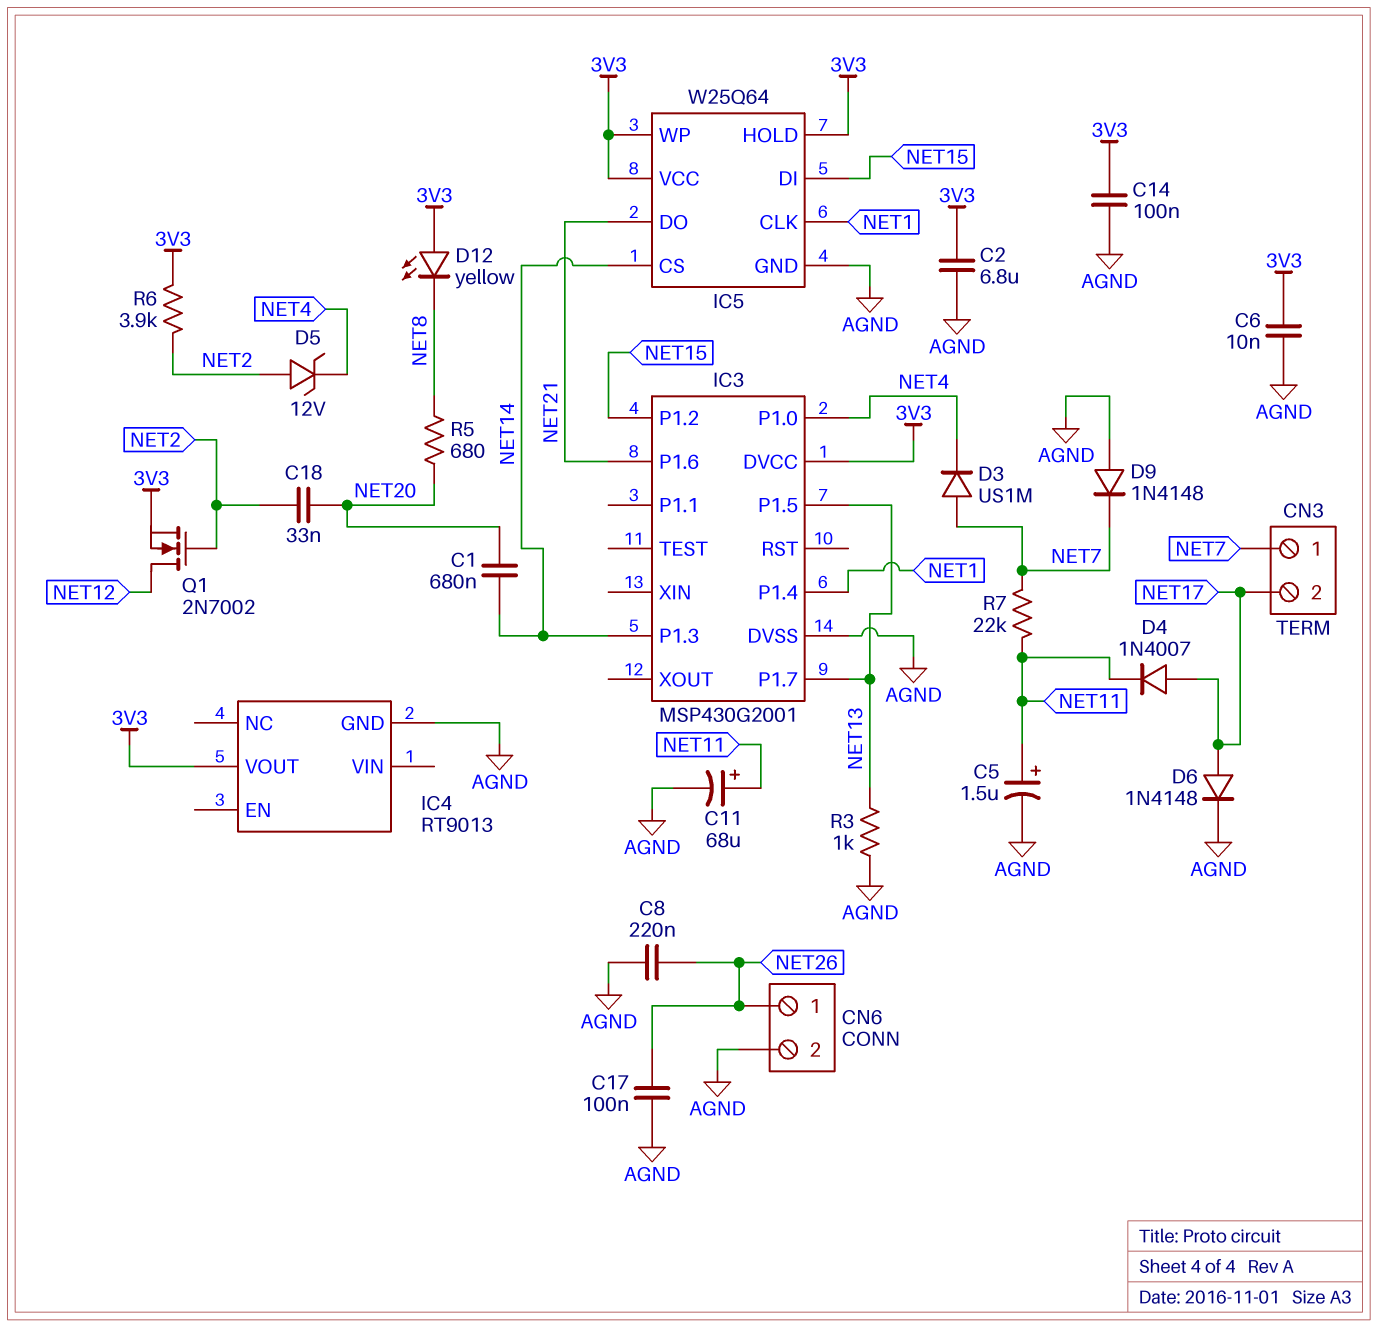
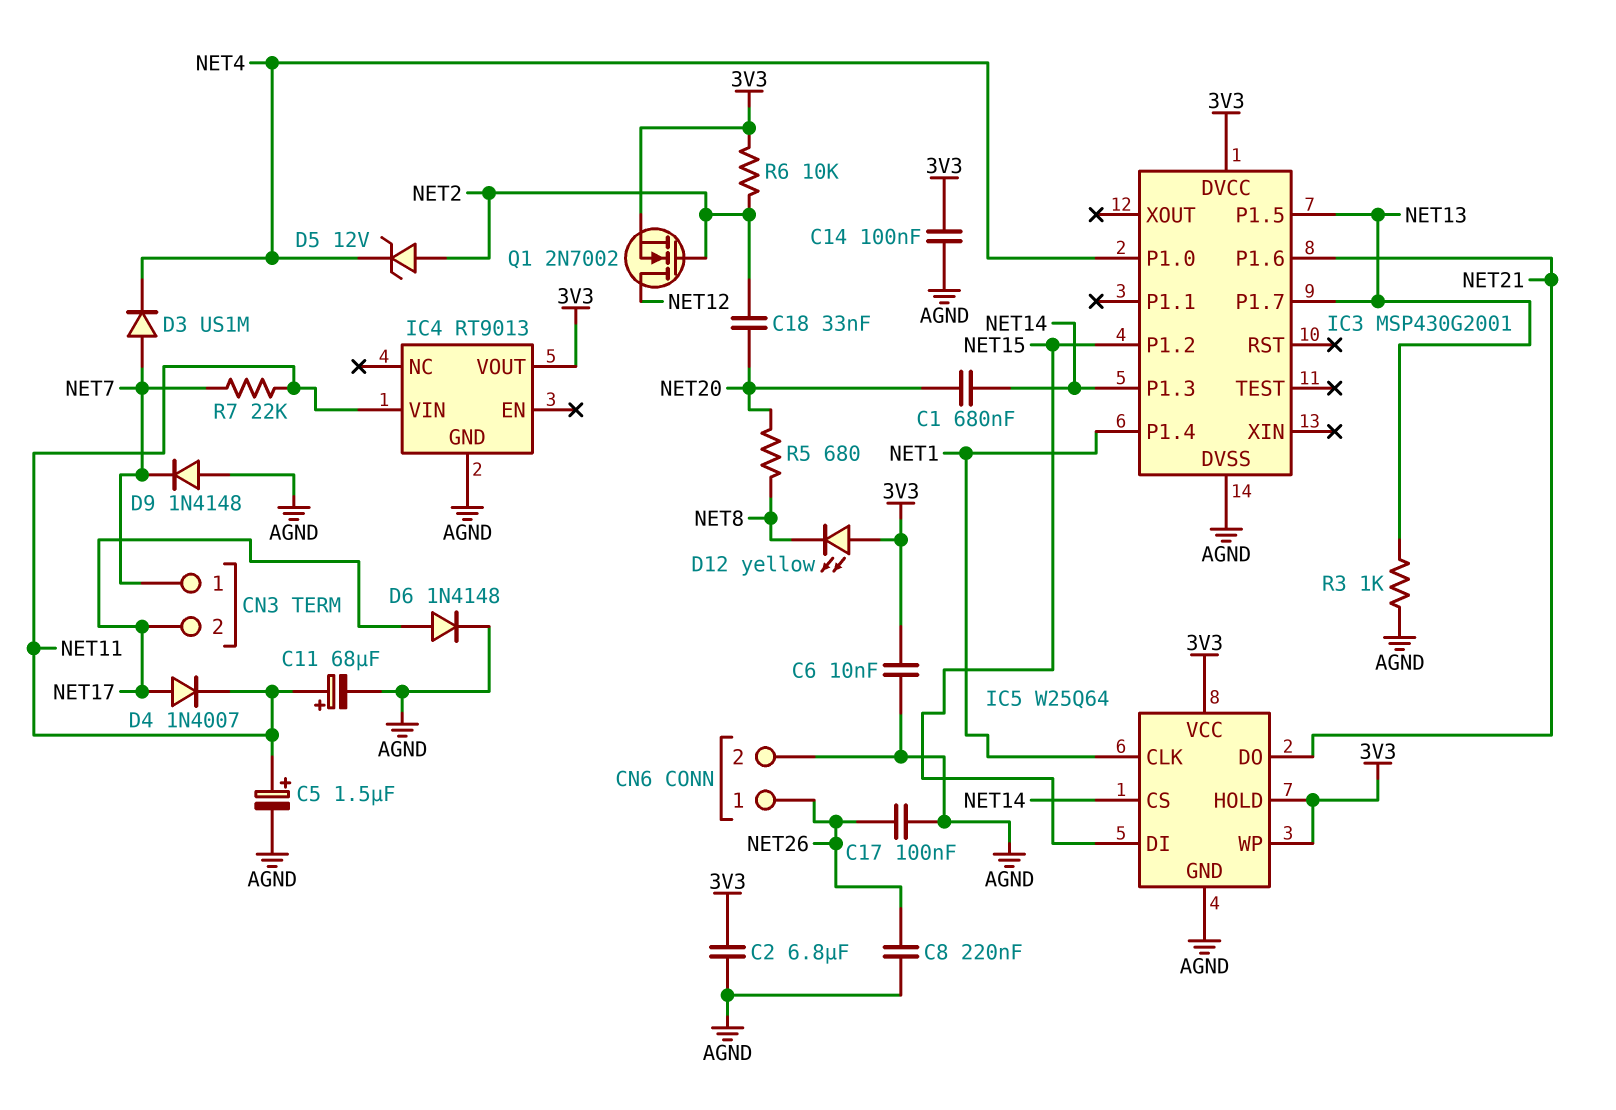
IC4 pin VIN: none -> NET11
R6: 3.9k (3V3, NET2) -> 10k (3V3, NET2)

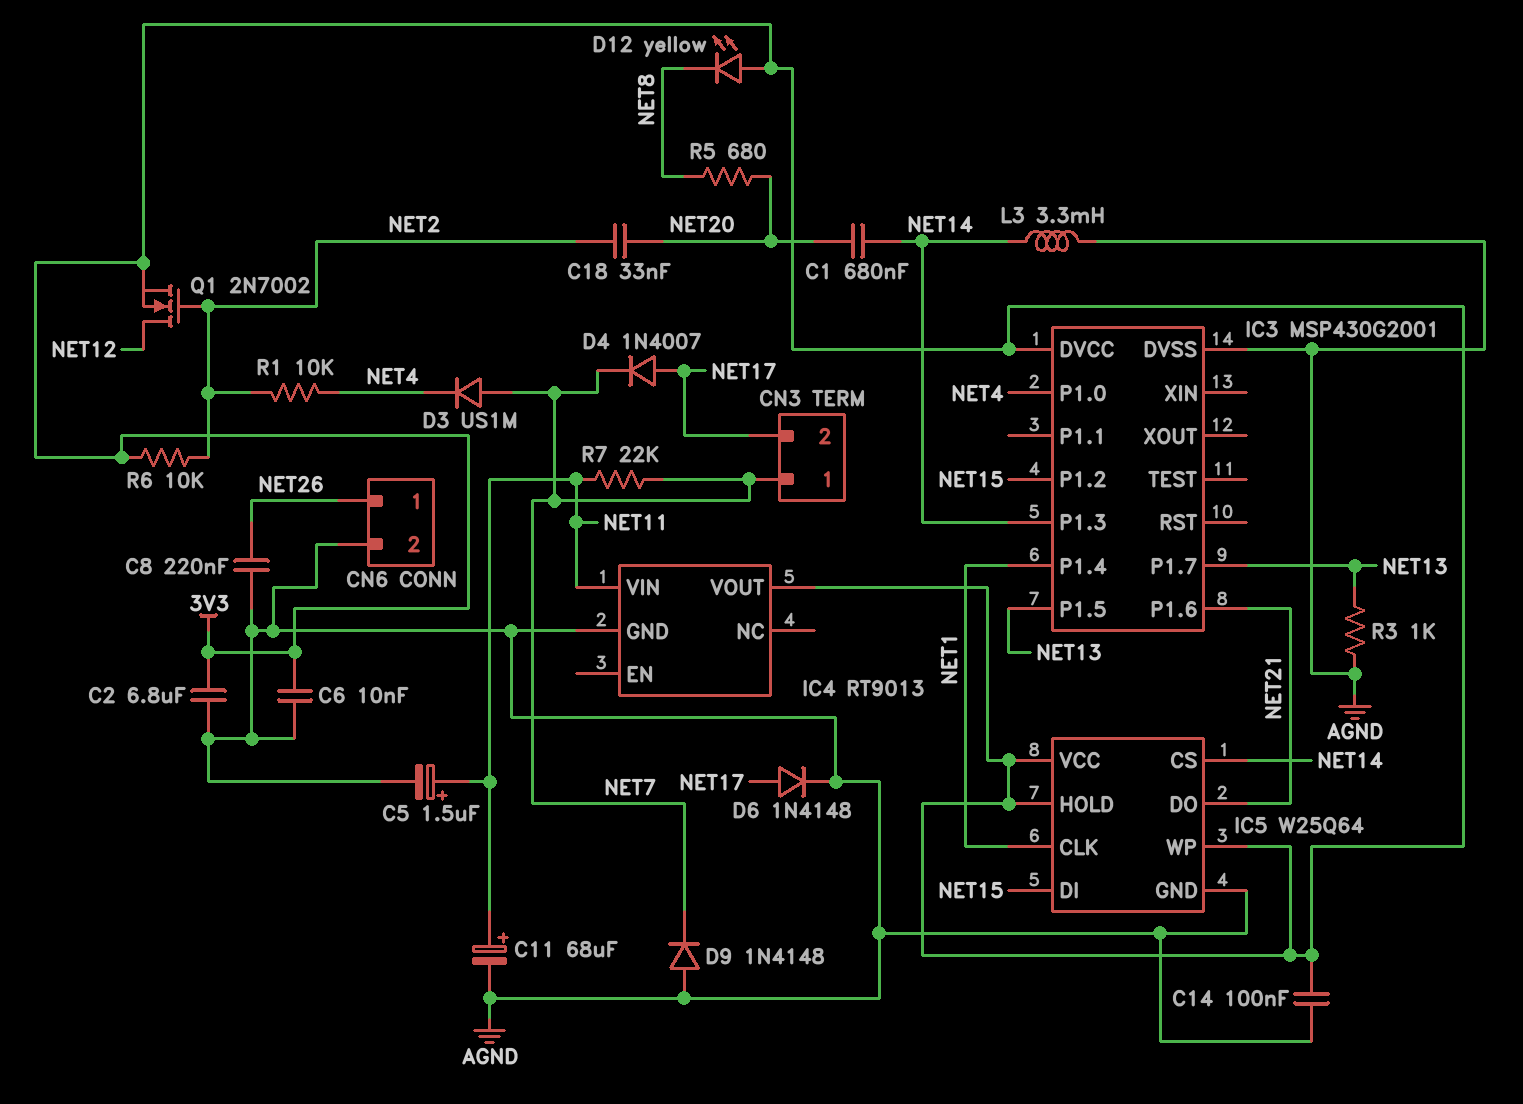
C17: 100nF (AGND, NET26) -> none
D4: diode 1N4007 (A NET17, K NET11) -> diode 1N4007 (A NET17, K NET7)
D5: zener 12V (A NET2, K NET4) -> none
L3: none -> 3.3mH (AGND, NET14)
R1: none -> 10k (NET2, NET4)

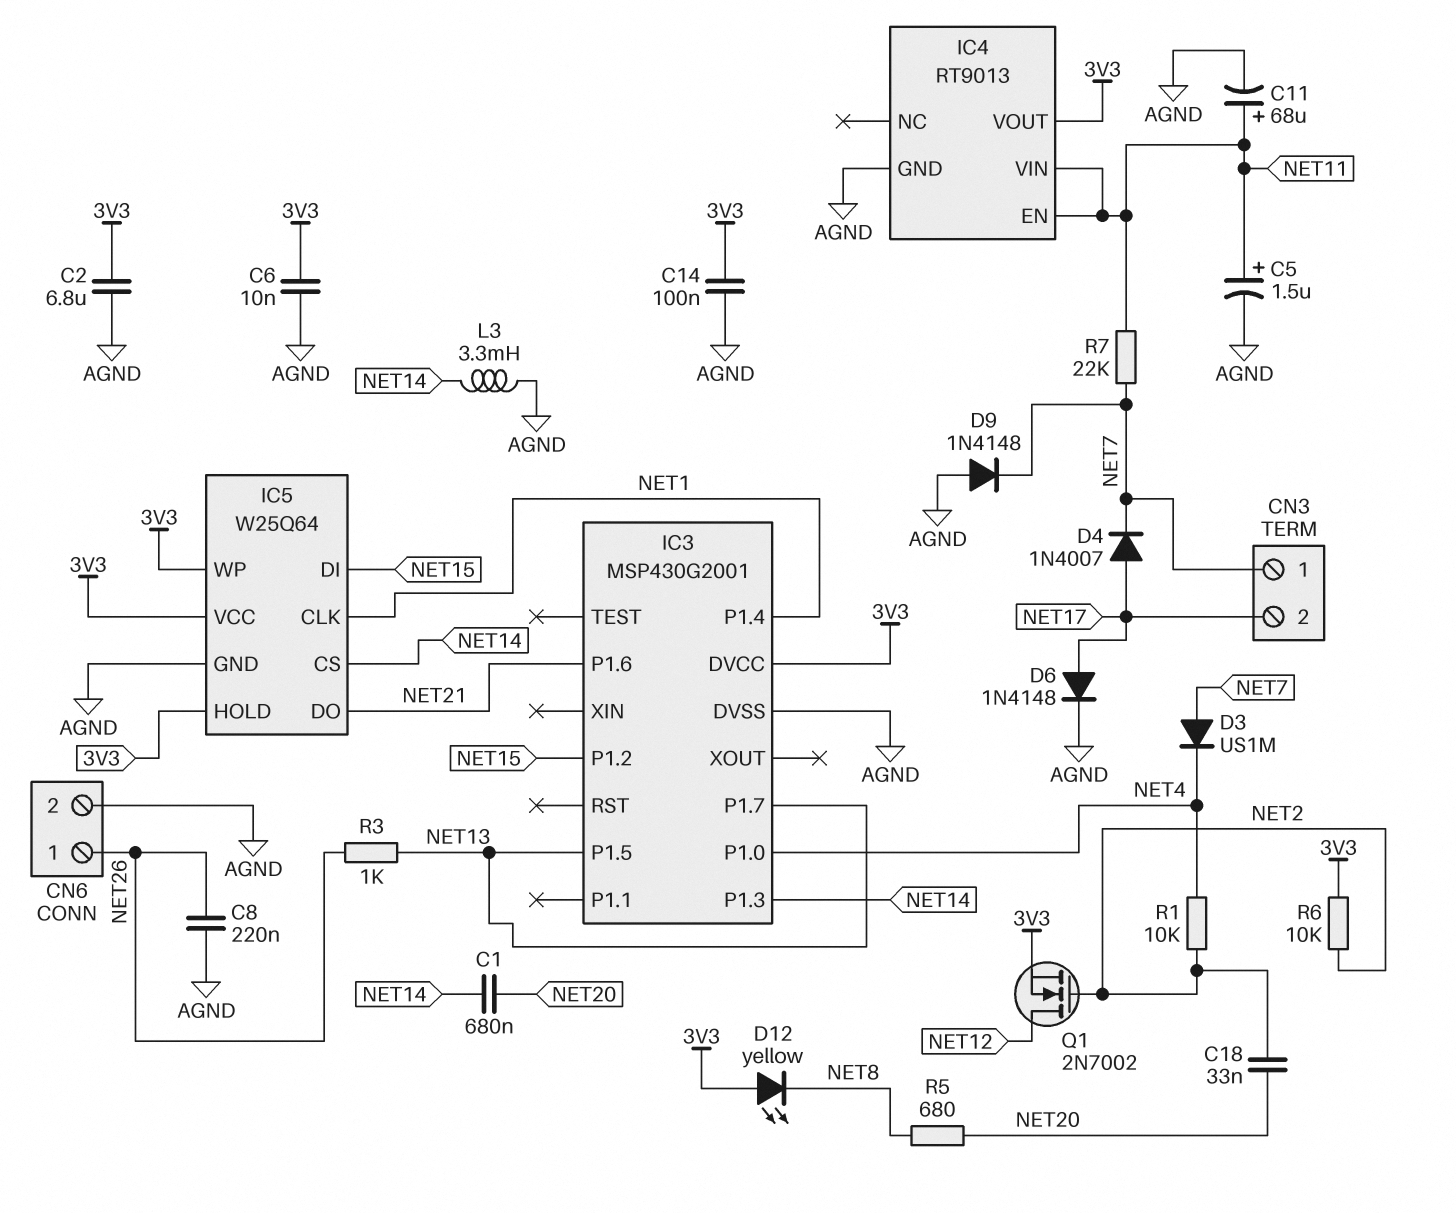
IC4 pin EN: none -> NET11
R3: 1k (AGND, NET13) -> 1k (NET13, NET26)

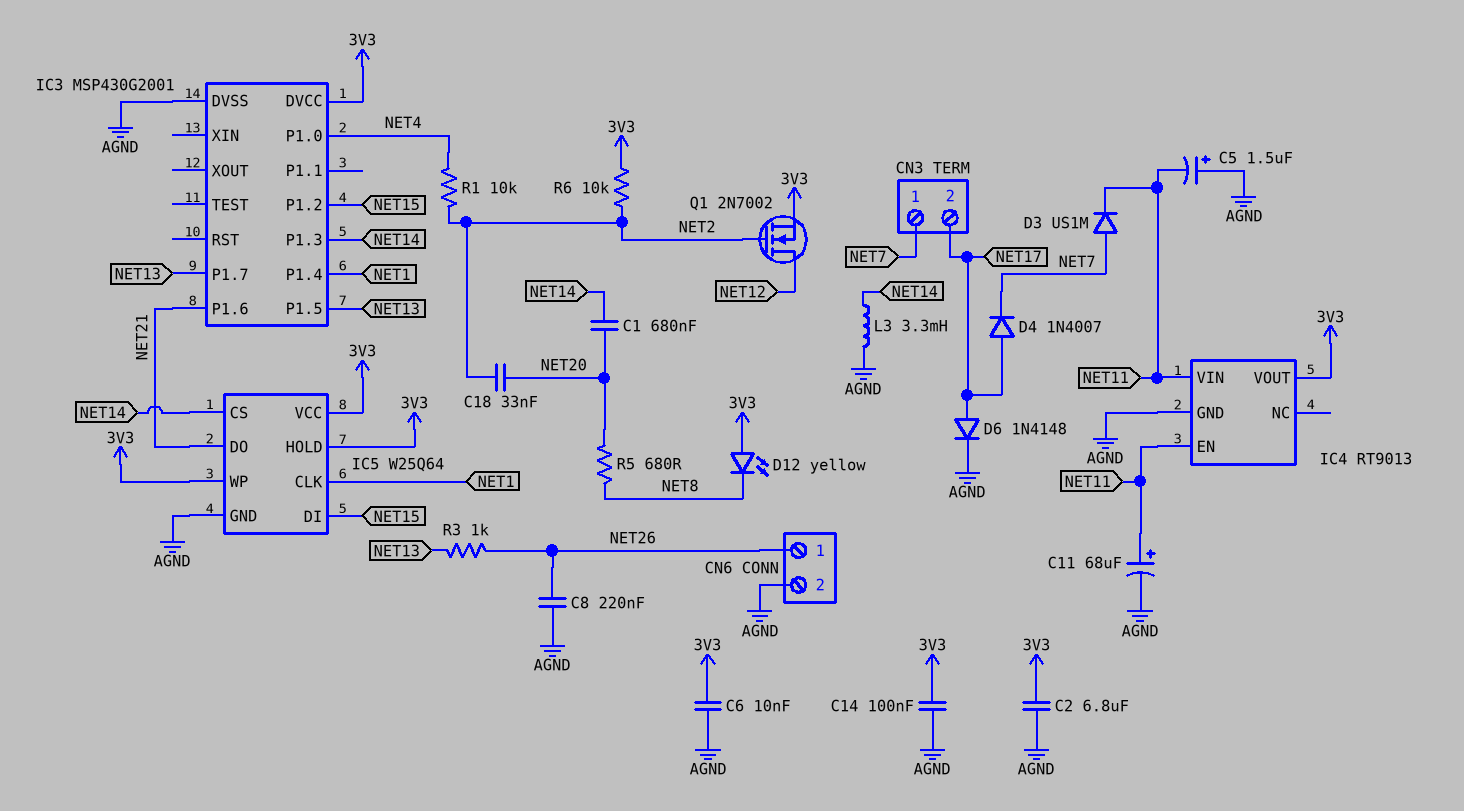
C5: 1.5uF (plus NET11, minus AGND) -> 1.5uF (plus AGND, minus NET11)
D3: diode US1M (A NET7, K NET4) -> diode US1M (A NET7, K NET11)
D9: diode 1N4148 (A AGND, K NET7) -> none
R7: 22k (NET7, NET11) -> none

